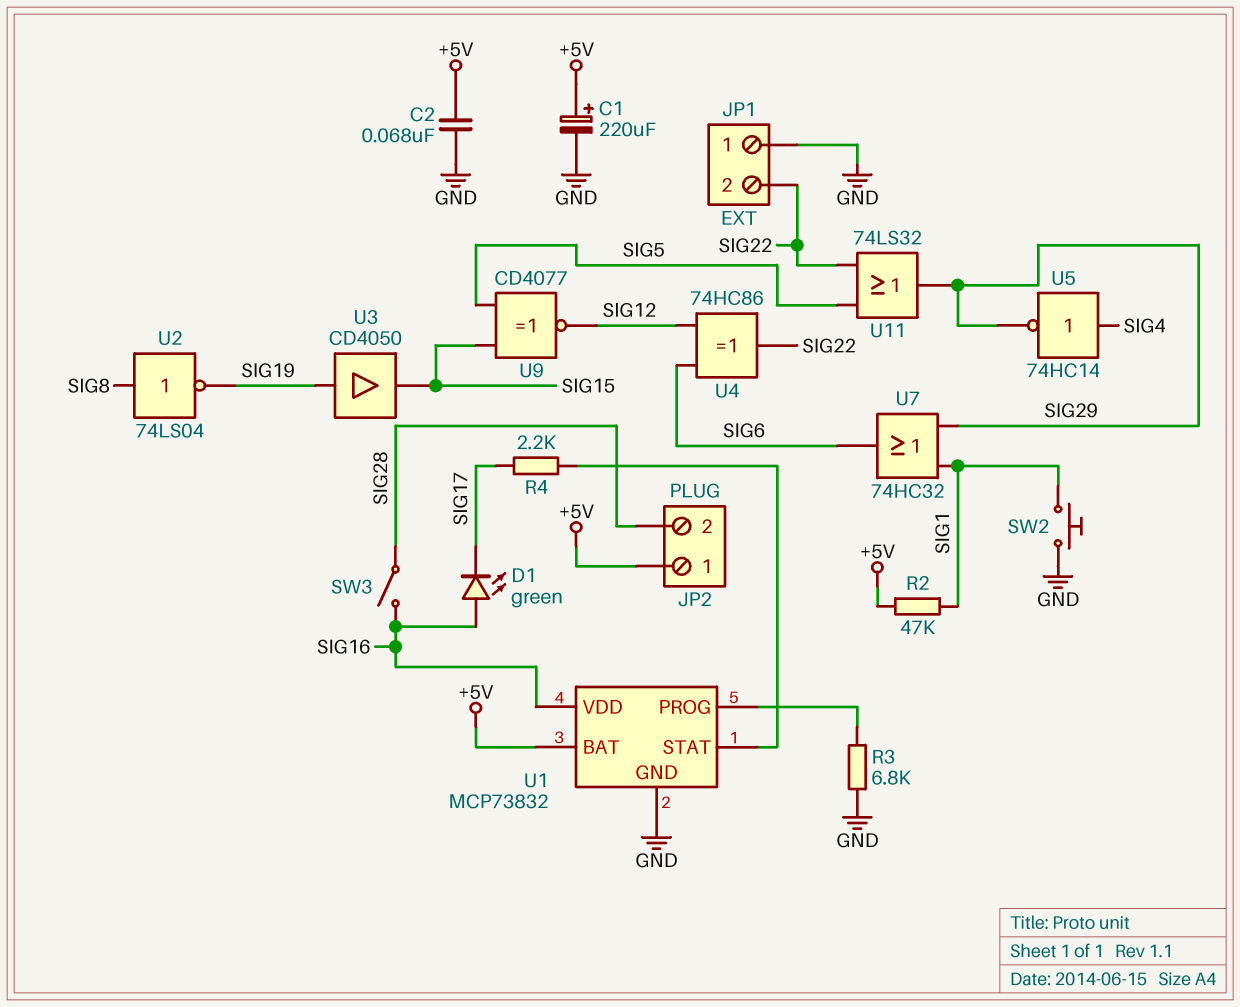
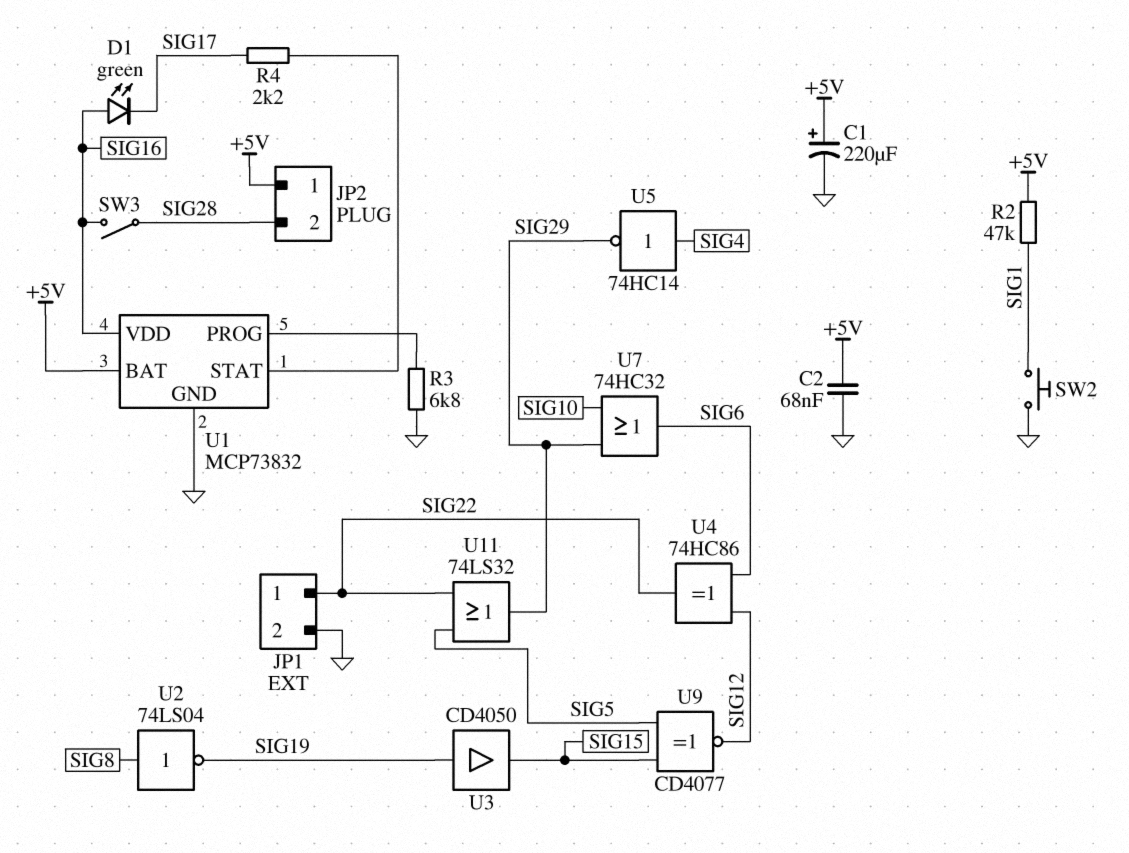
JP1 pin 1: GND -> SIG22
JP1 pin 2: SIG22 -> GND
U7: OR 74HC32 (in SIG1, in SIG29, out SIG6) -> OR 74HC32 (in SIG10, in SIG29, out SIG6)

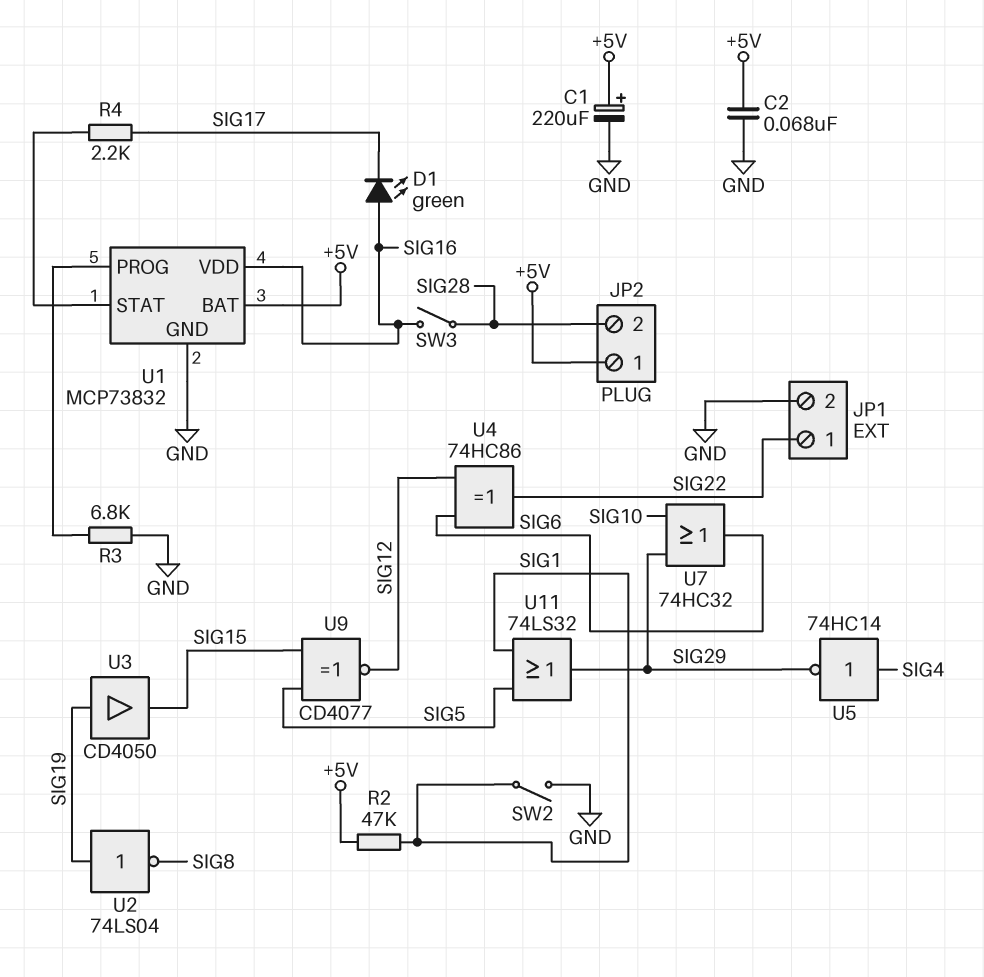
SW2: button (GND, SIG1) -> switch (GND, SIG1)
U2: NOT 74LS04 (in SIG8, out SIG19) -> NOT 74LS04 (in SIG19, out SIG8)
U11: OR 74LS32 (in SIG5, in SIG22, out SIG29) -> OR 74LS32 (in SIG1, in SIG5, out SIG29)

